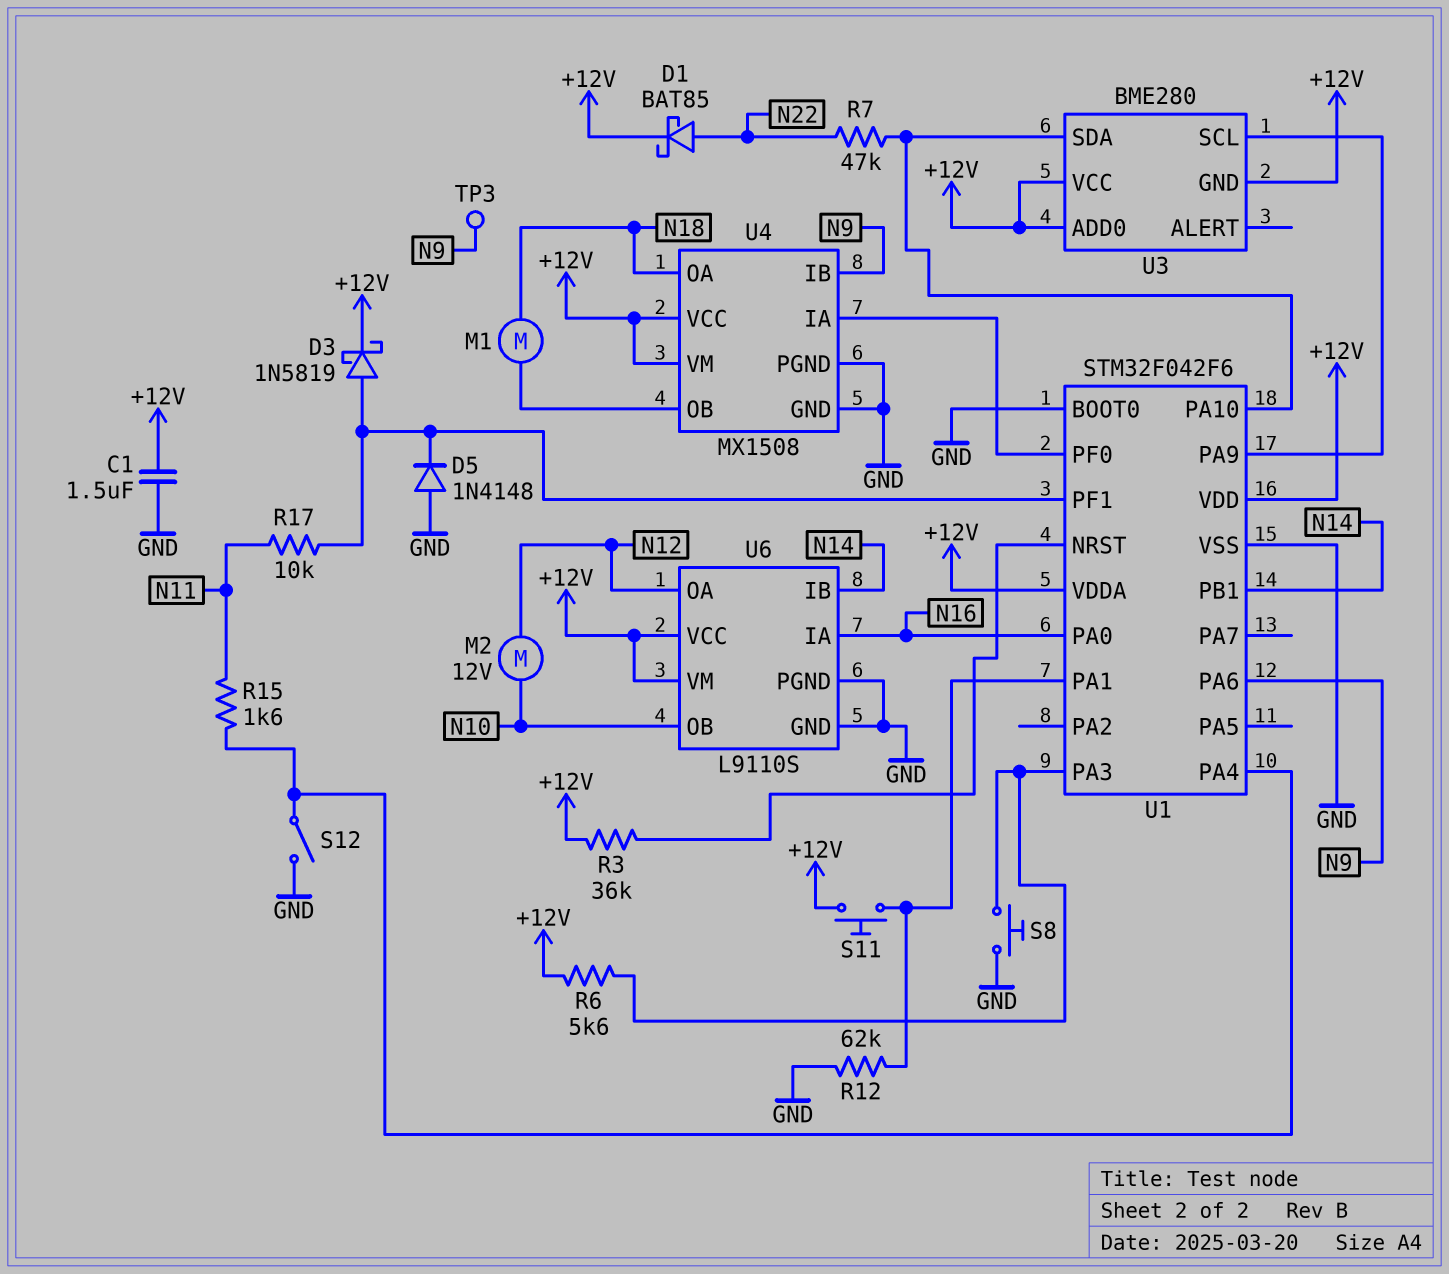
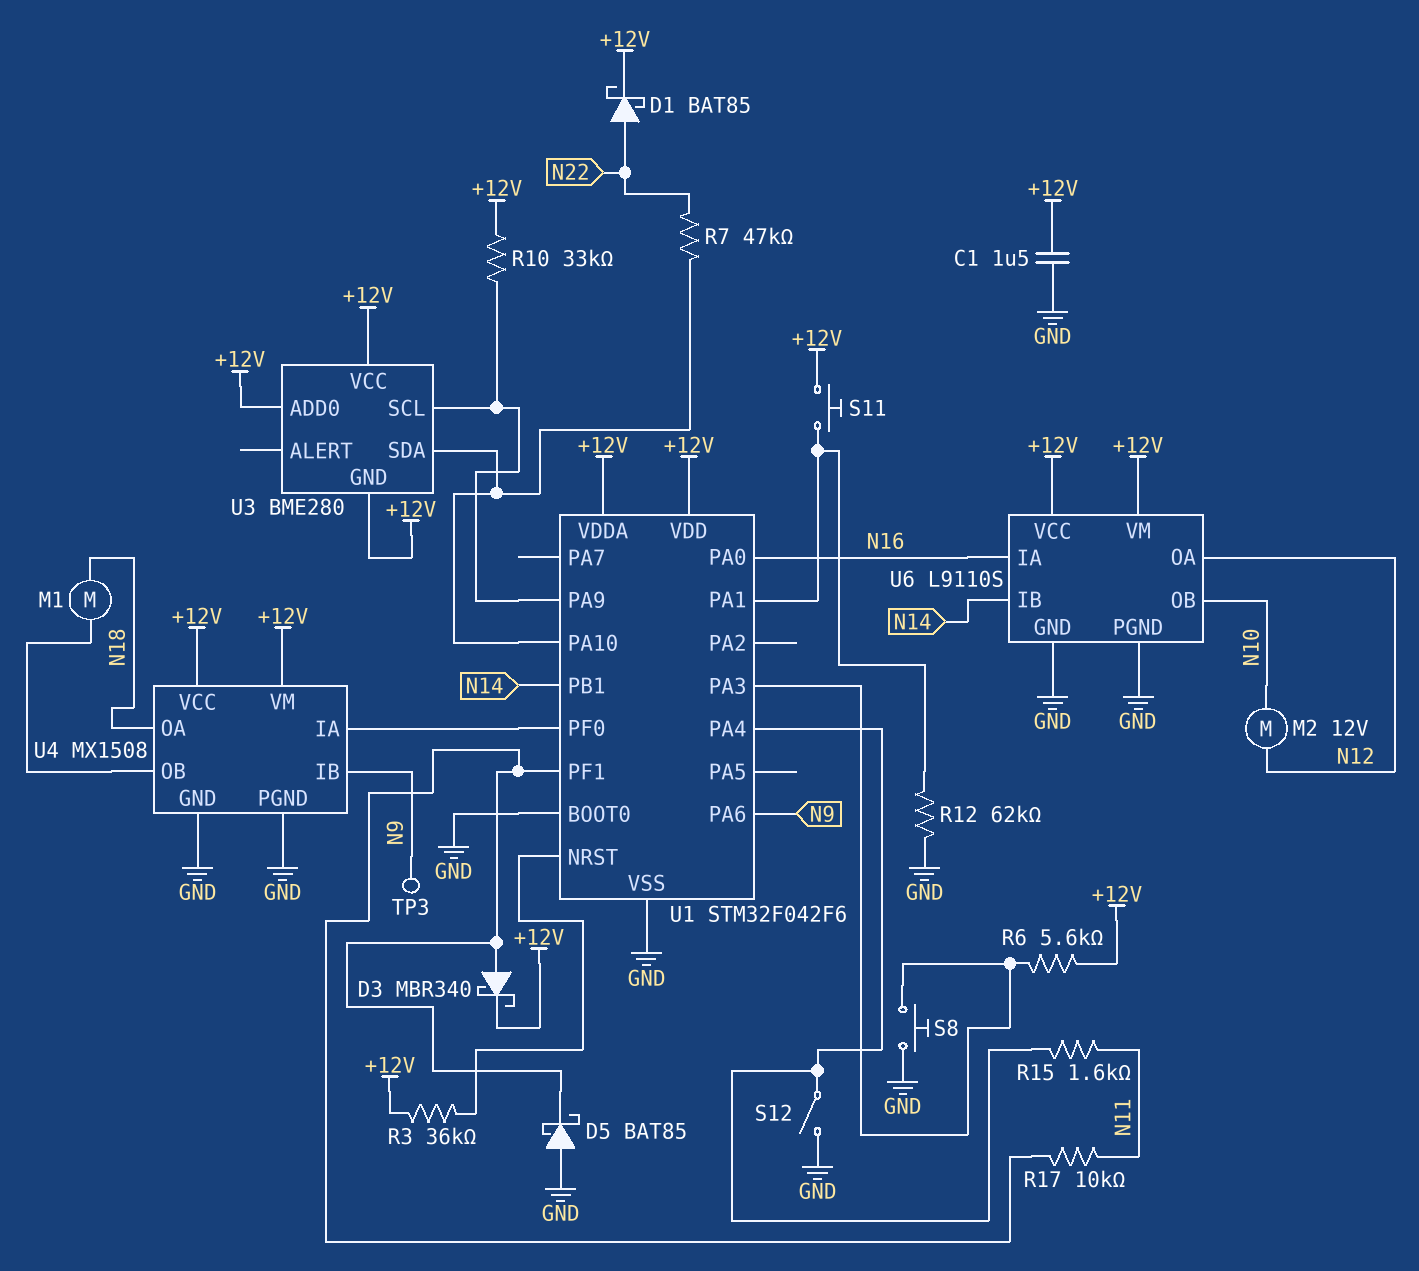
D3: schottky 1N5819 (A U1/PF1, K +12V) -> schottky MBR340 (A U1/PF1, K +12V)
D5: diode 1N4148 (A GND, K U1/PF1) -> schottky BAT85 (A GND, K U1/PF1)
R10: none -> 33k (+12V, U1/PA9)

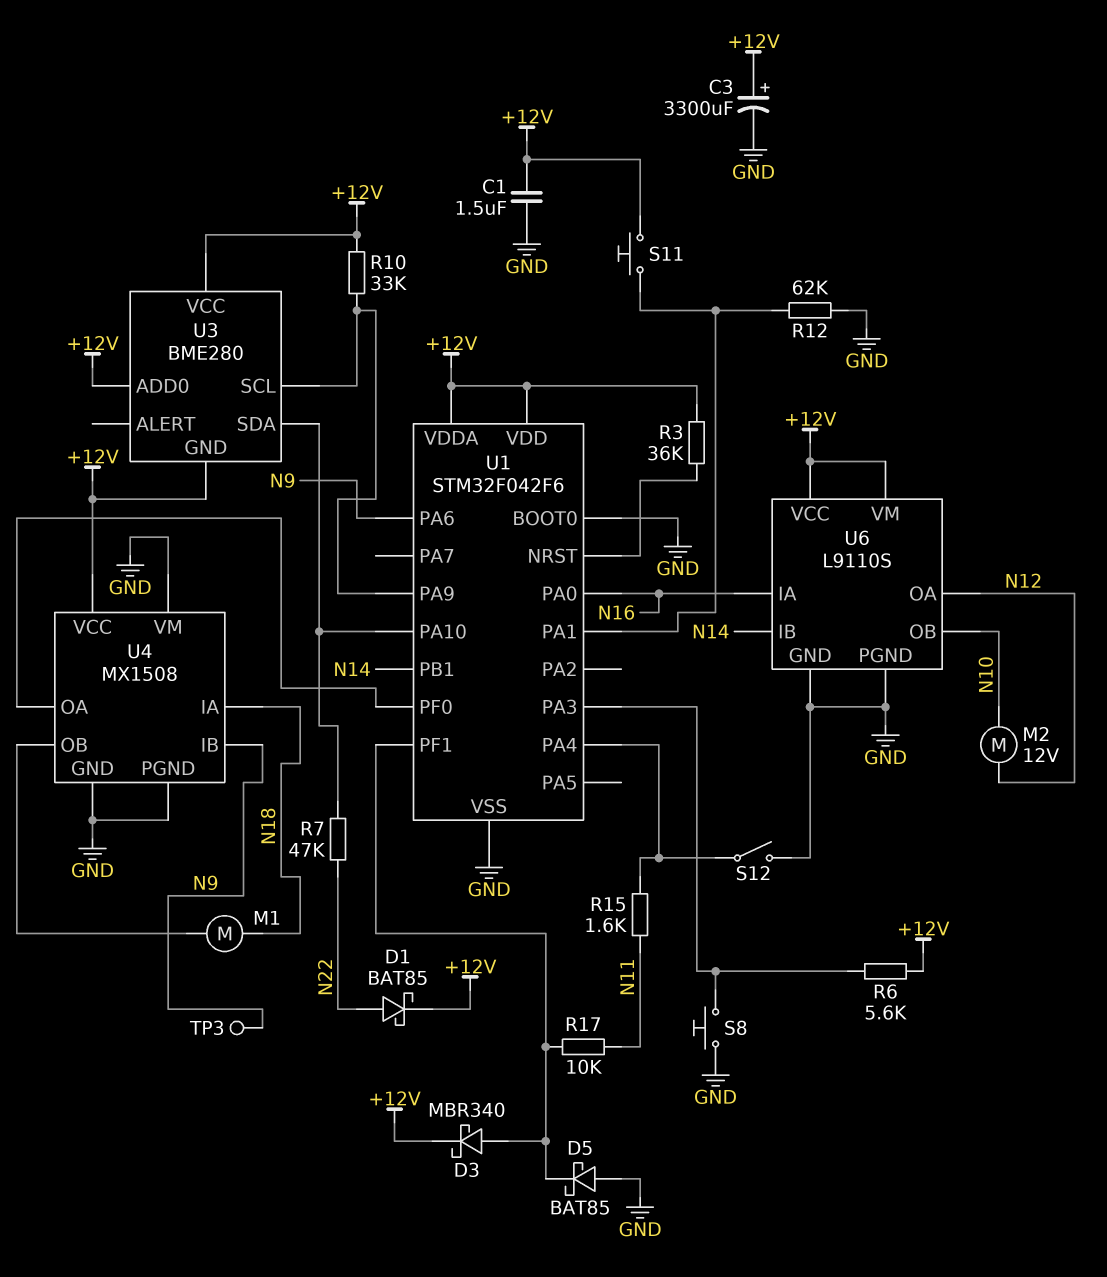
C3: none -> 3300uF (plus +12V, minus GND)
U4 pin IA: U1/PF0 -> N18
U4 pin OA: N18 -> U1/PF0
U4 pin VM: +12V -> GND

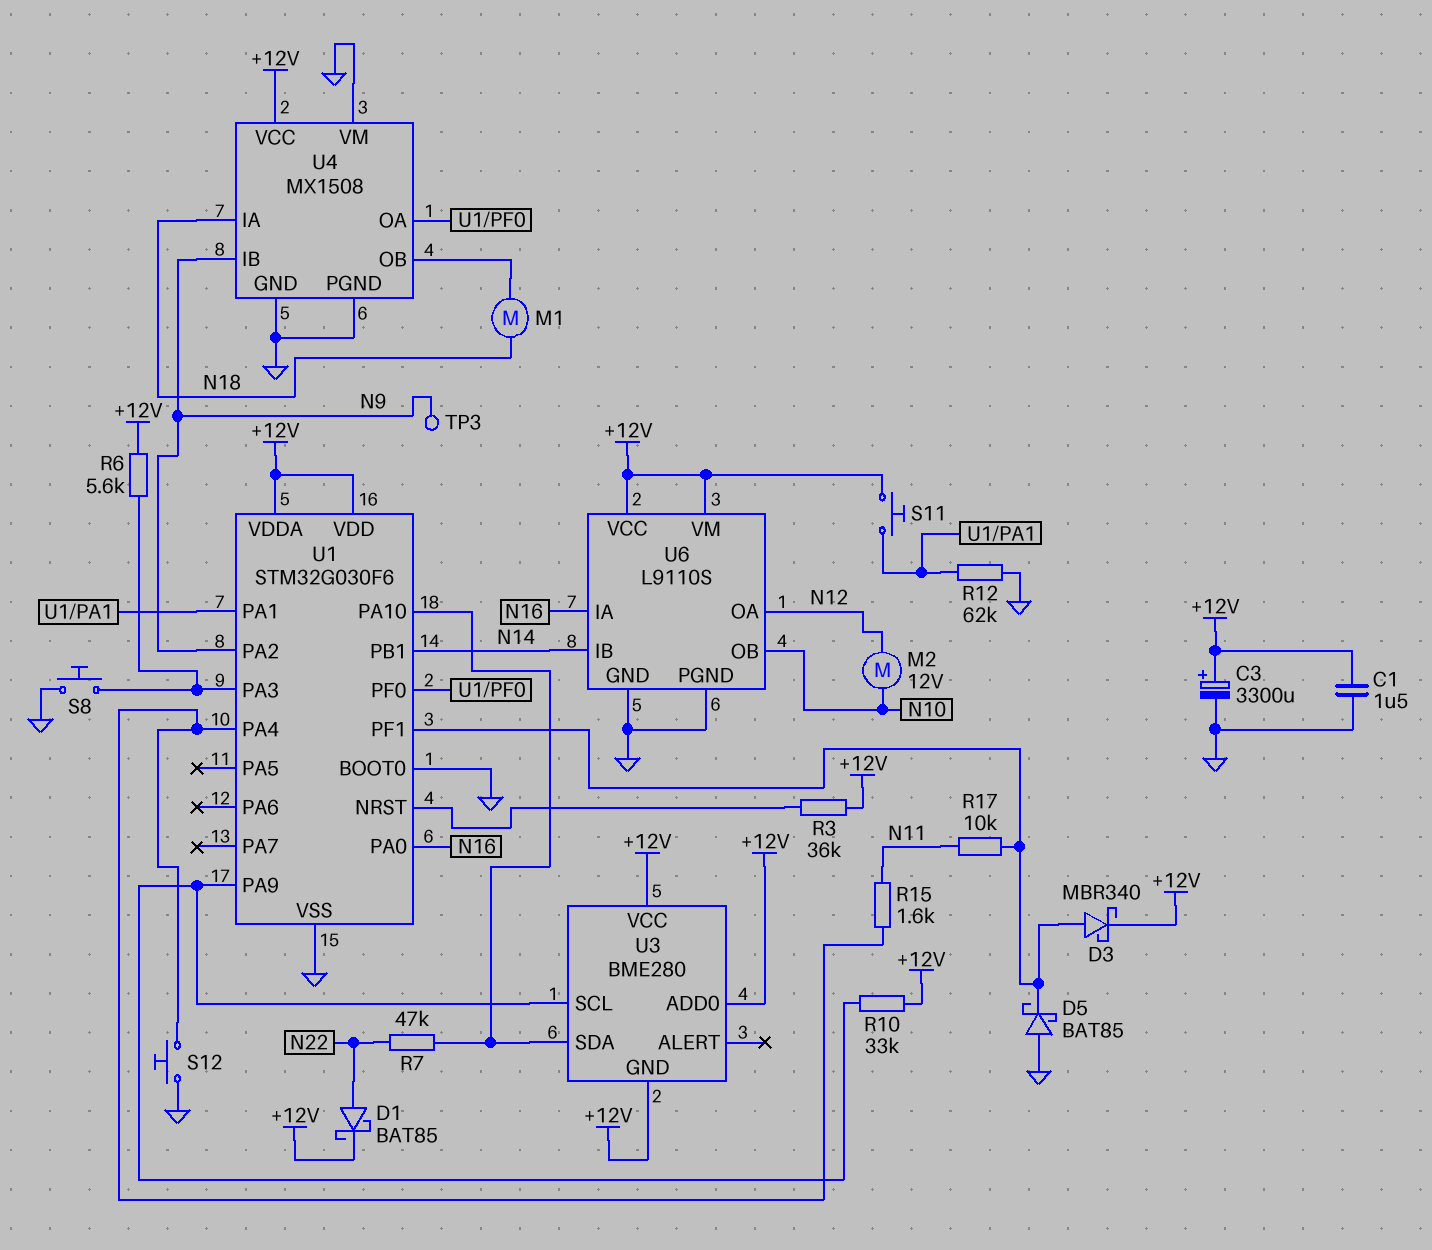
S12: switch (GND, U1/PA4) -> button (GND, U1/PA4)
U1: STM32F042F6 -> STM32G030F6
U1 pin PA2: none -> N9
U1 pin PA6: N9 -> none

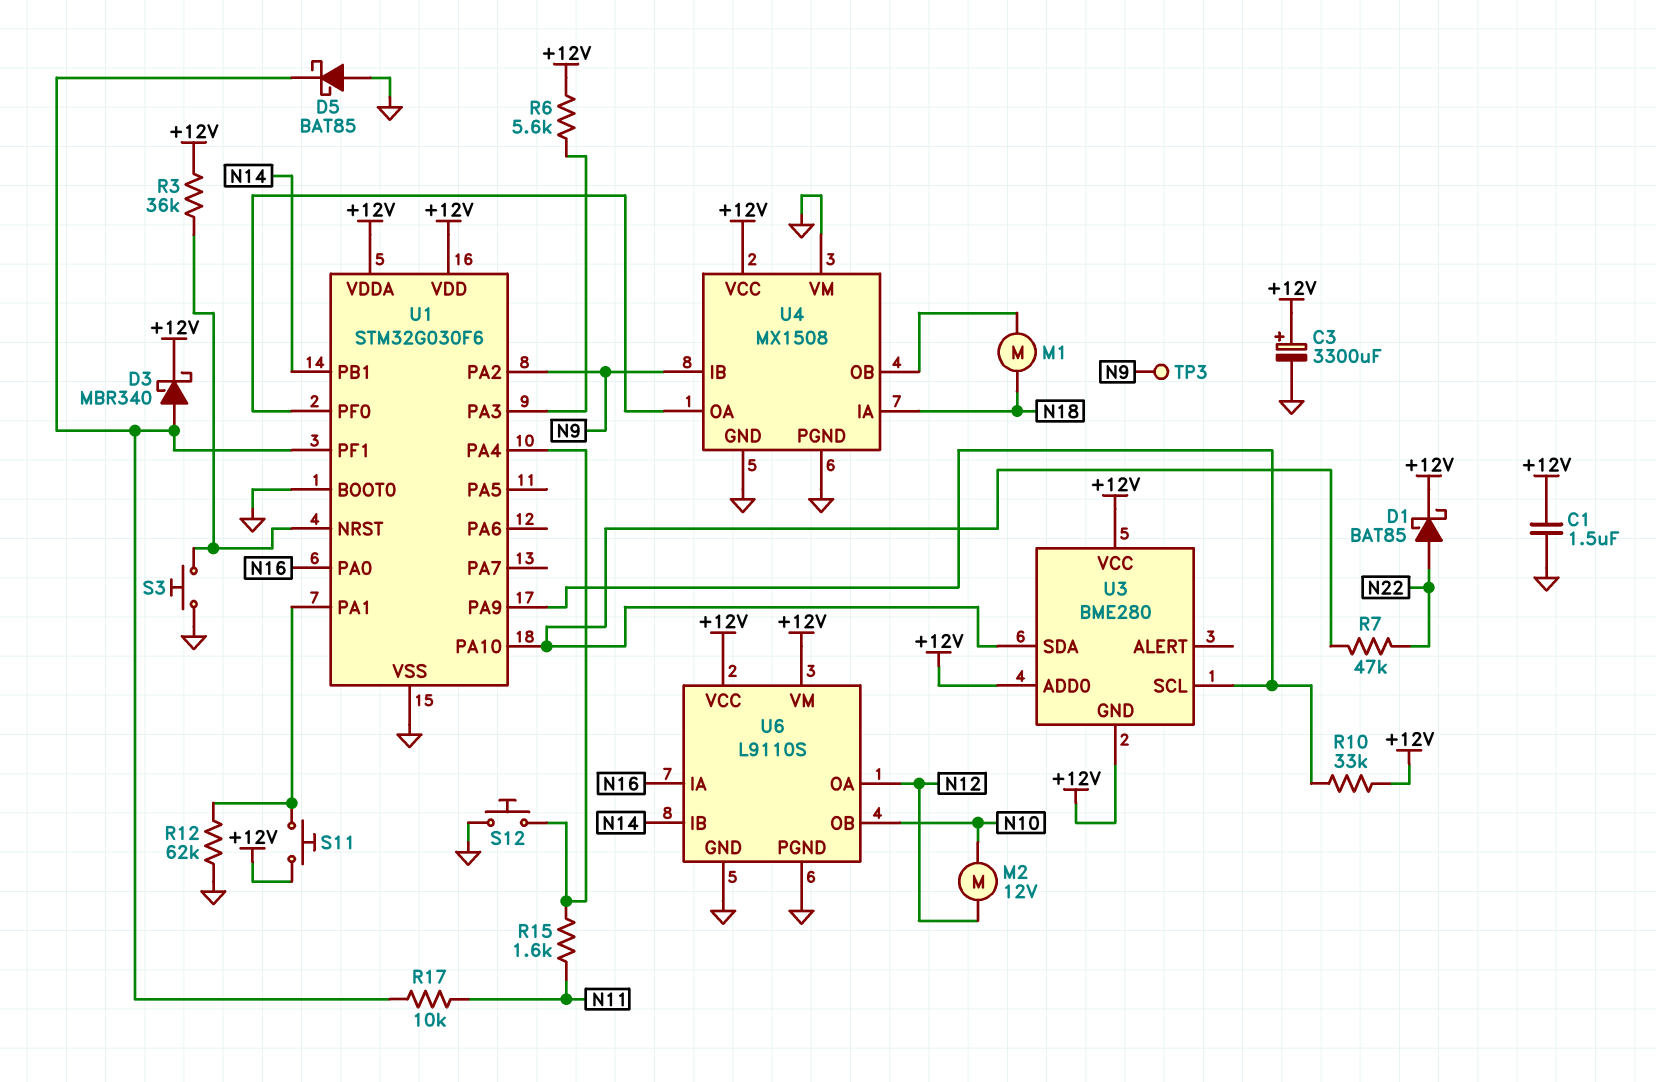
S3: none -> button (GND, U1/NRST)
S8: button (GND, U1/PA3) -> none

